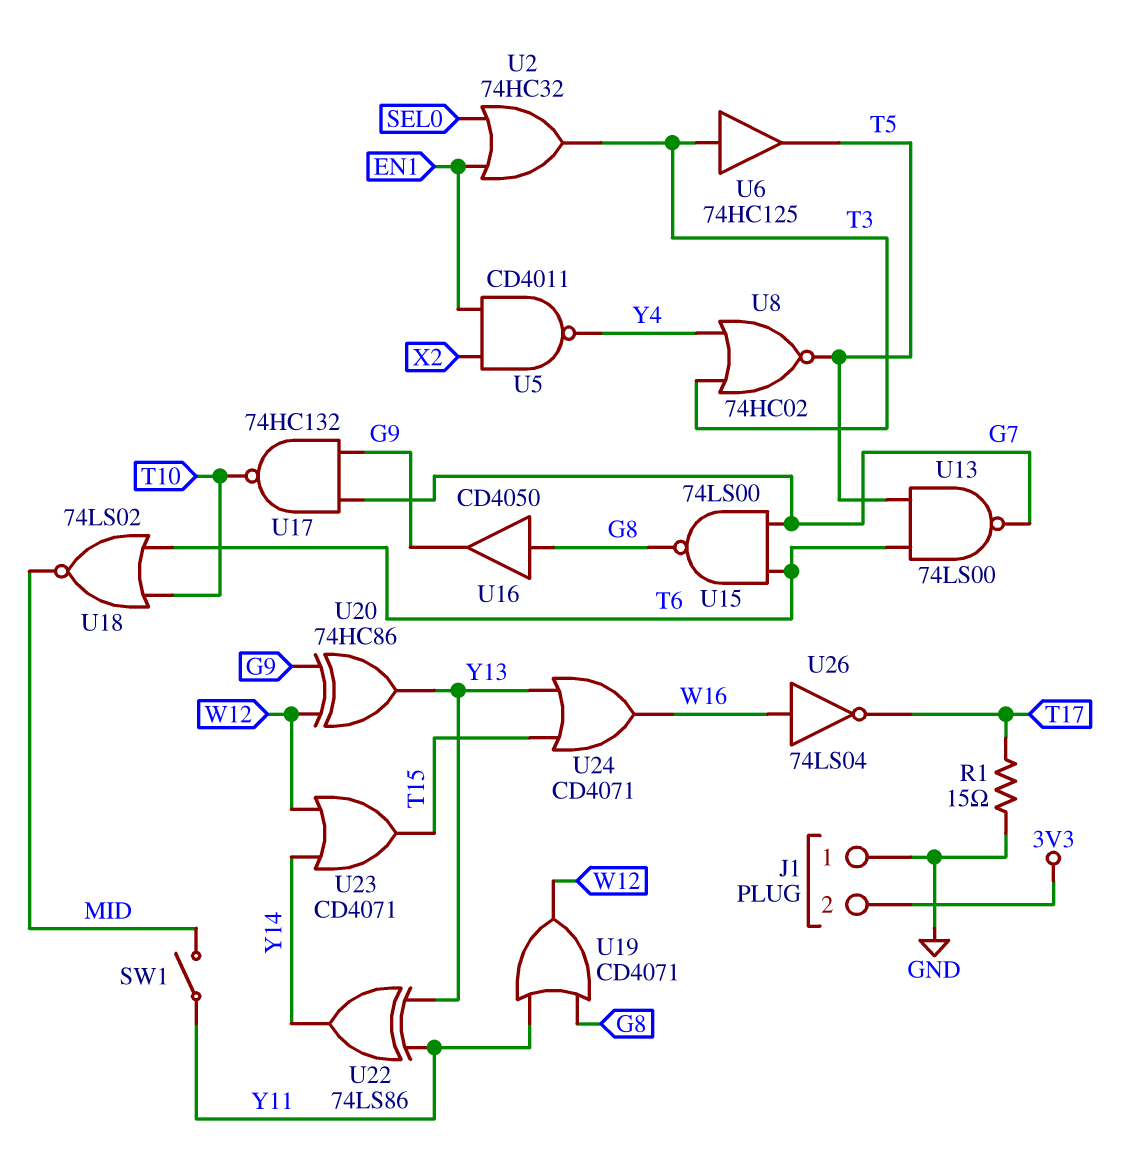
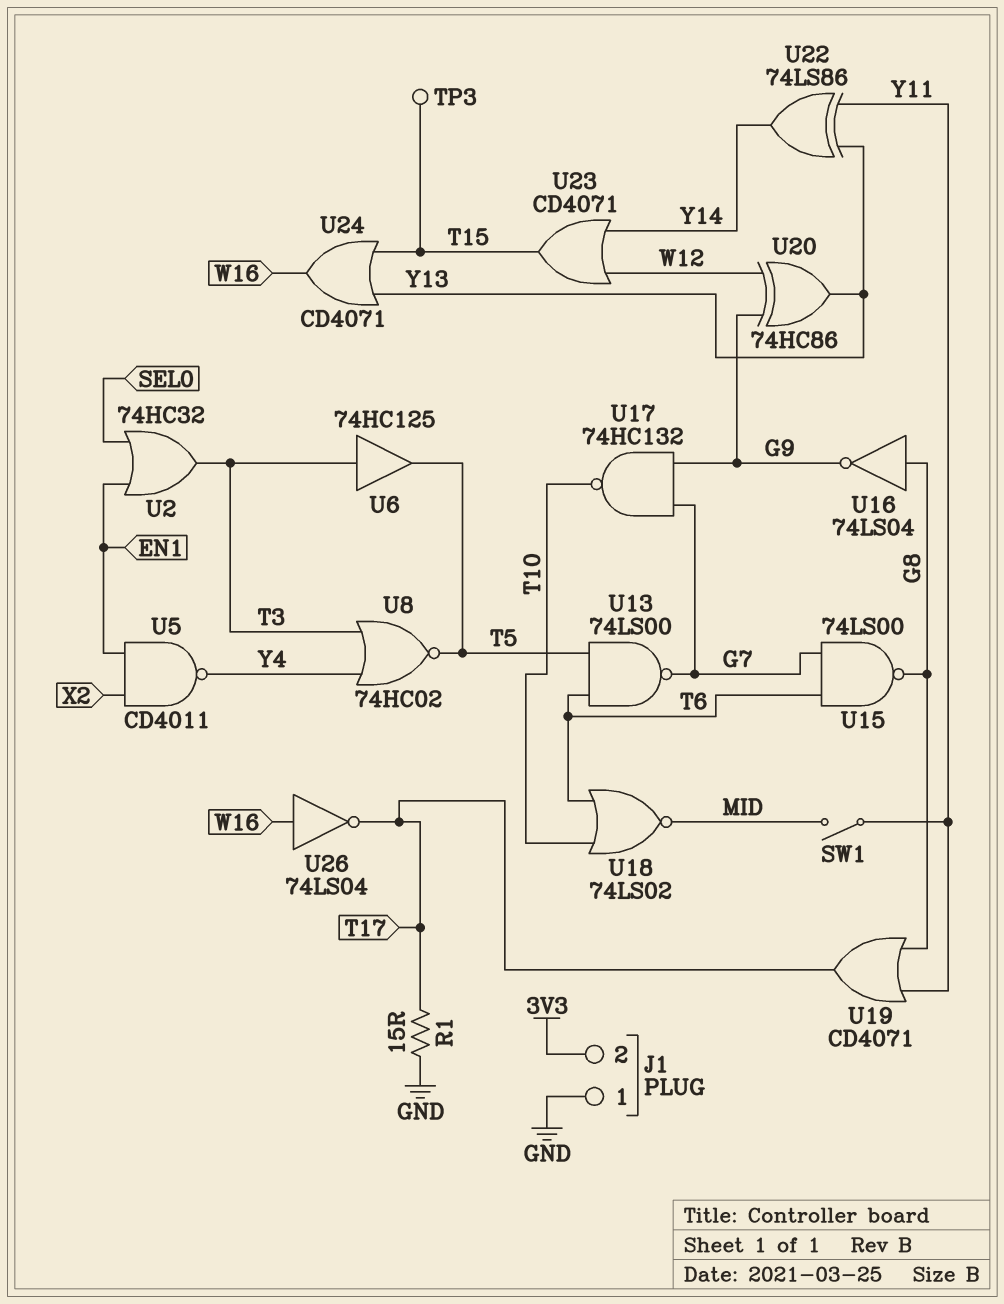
TP3: none -> test point (T15)
U16: buffer CD4050 (in G8, out G9) -> NOT 74LS04 (in G8, out G9)
U19: OR CD4071 (in G8, in Y11, out W12) -> OR CD4071 (in G8, in Y11, out T17)

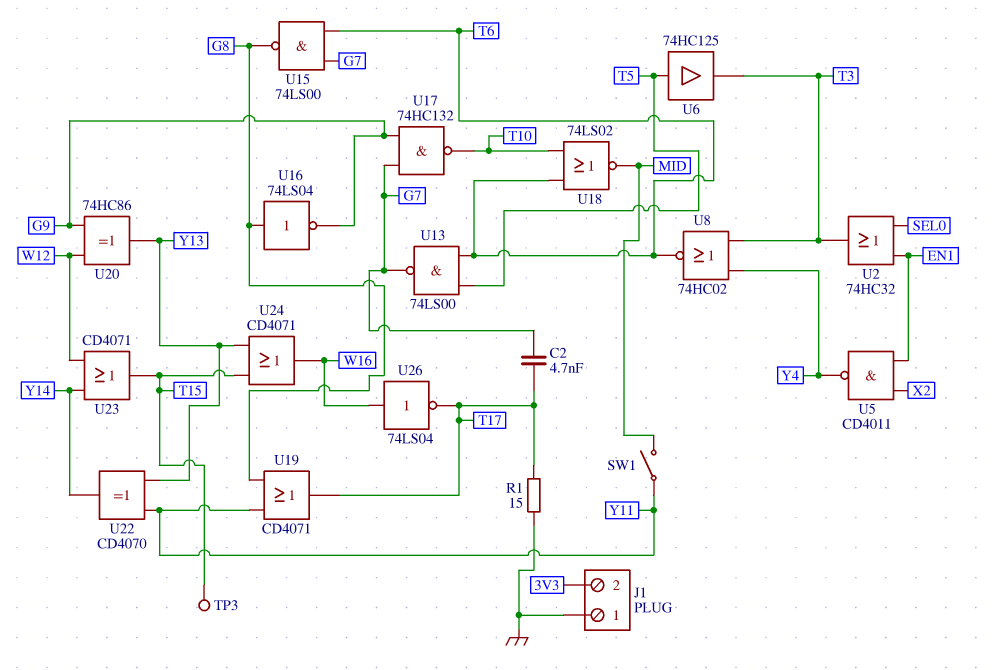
C2: none -> 4.7nF (G7, T17)
U6: buffer 74HC125 (in T3, out T5) -> buffer 74HC125 (in T5, out T3)
U8: NOR 74HC02 (in T3, in Y4, out T5) -> NOR 74HC02 (in T3, in Y4, out T6)
U22: XOR 74LS86 (in Y11, in Y13, out Y14) -> XOR CD4070 (in Y11, in Y13, out Y14)

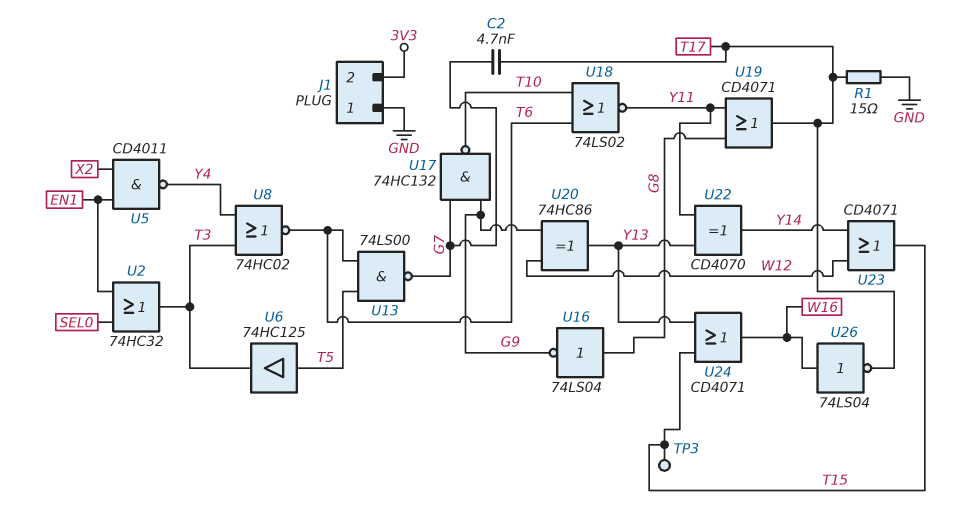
SW1: switch (MID, Y11) -> none
U15: NAND 74LS00 (in G7, in T6, out G8) -> none
U18: NOR 74LS02 (in T6, in T10, out MID) -> NOR 74LS02 (in T6, in T10, out Y11)

